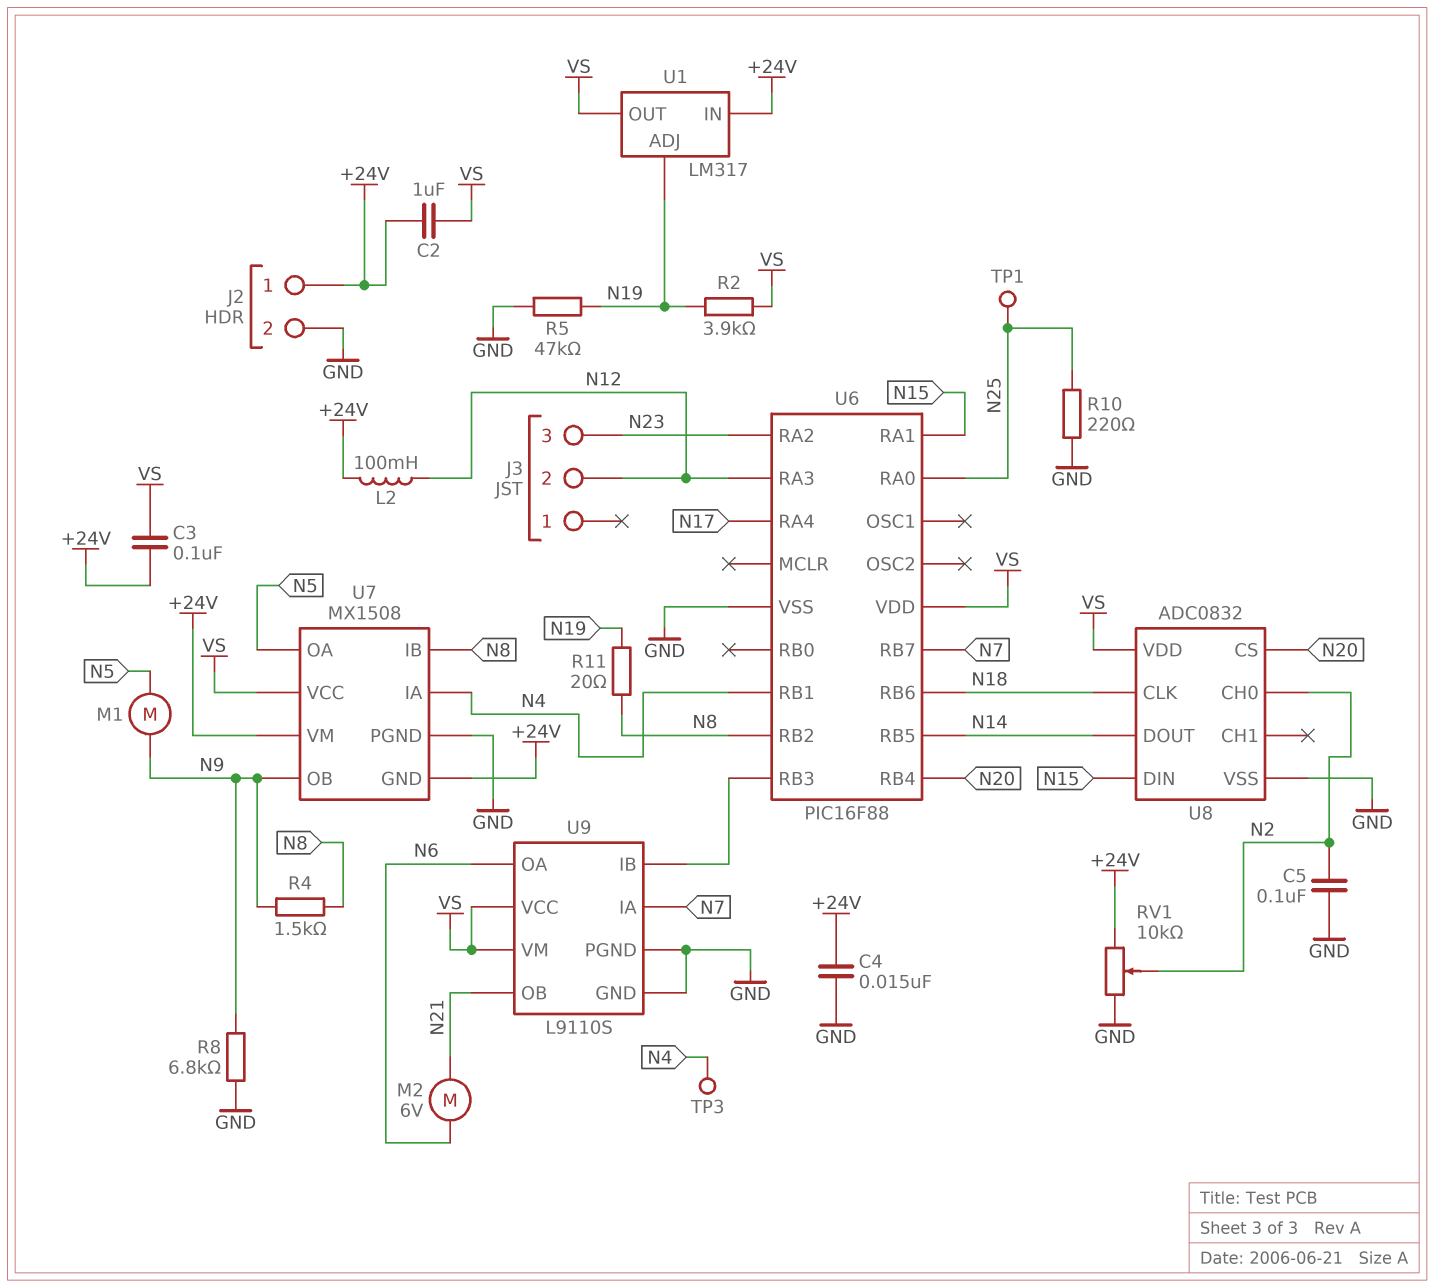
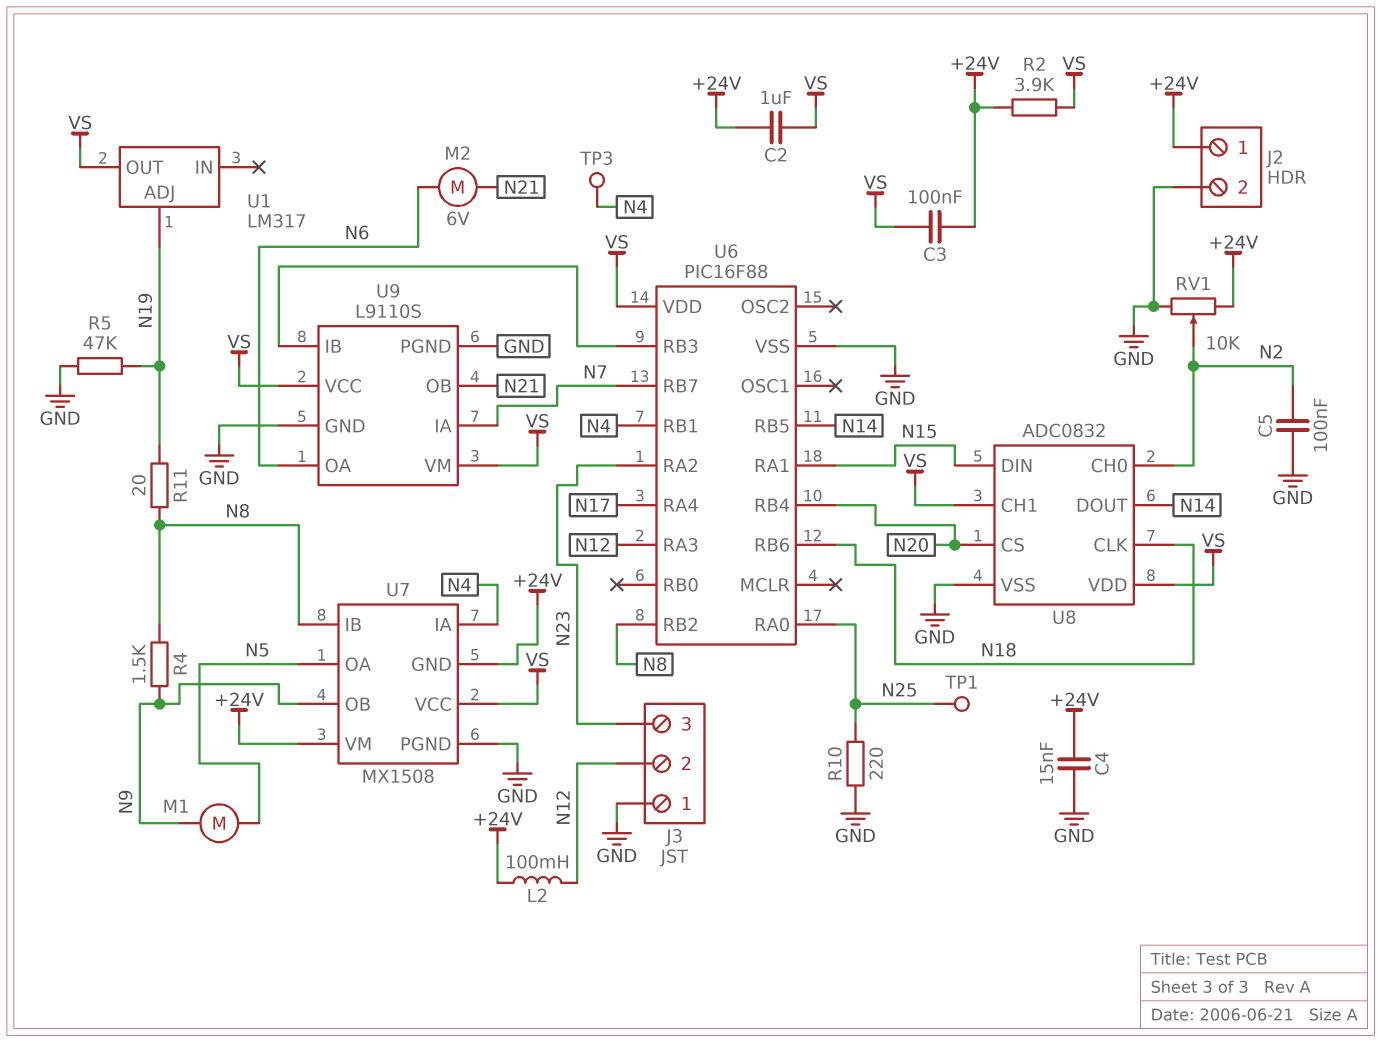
J3 pin 1: none -> GND
R2: 3.9k (N19, VS) -> 3.9k (+24V, VS)
R8: 6.8k (GND, N9) -> none
U1 pin IN: +24V -> none
U8 pin CH1: none -> VS

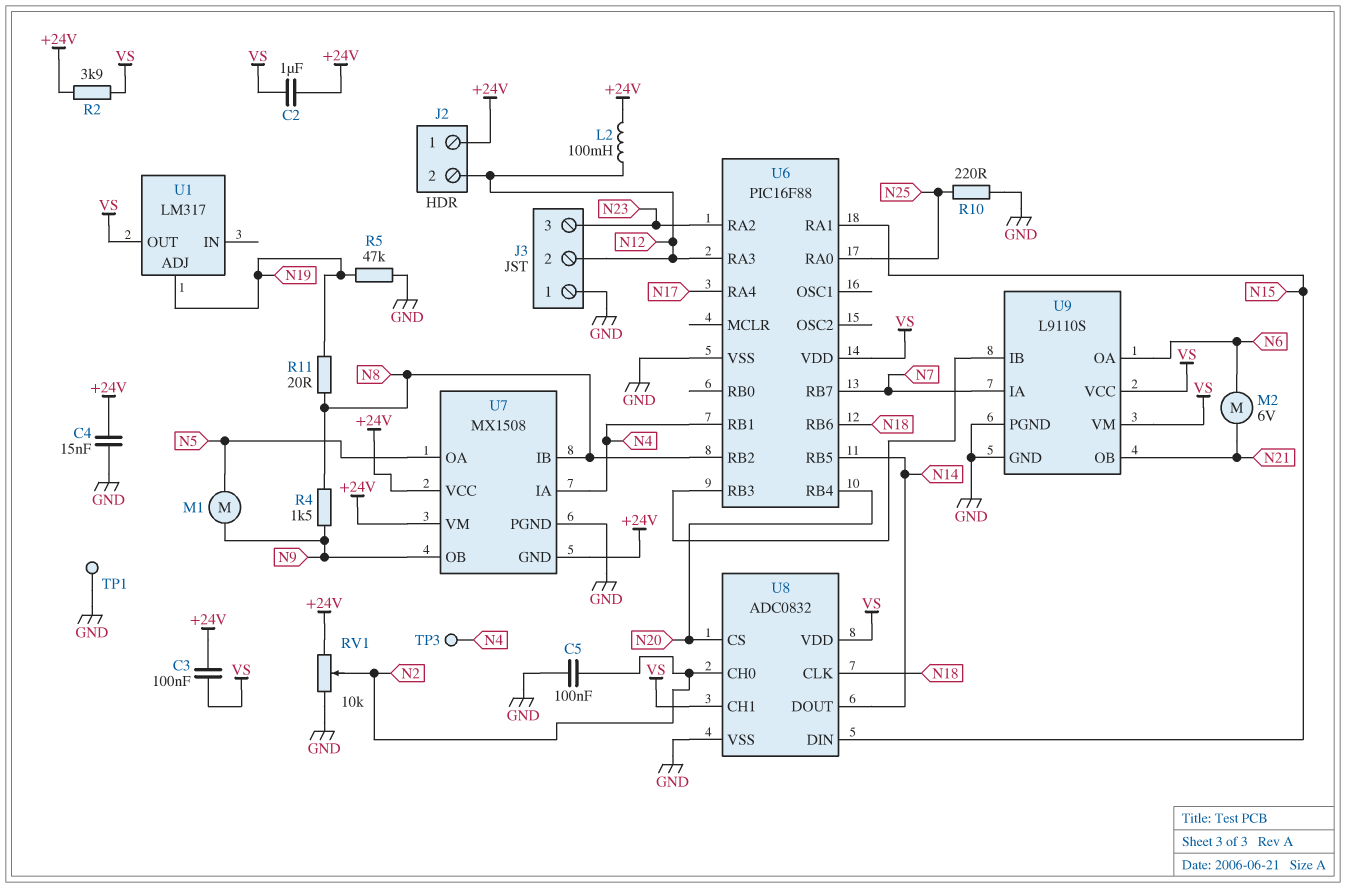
J2 pin 2: GND -> N12
TP1: test point (N25) -> test point (GND)
U7 pin VCC: VS -> +24V

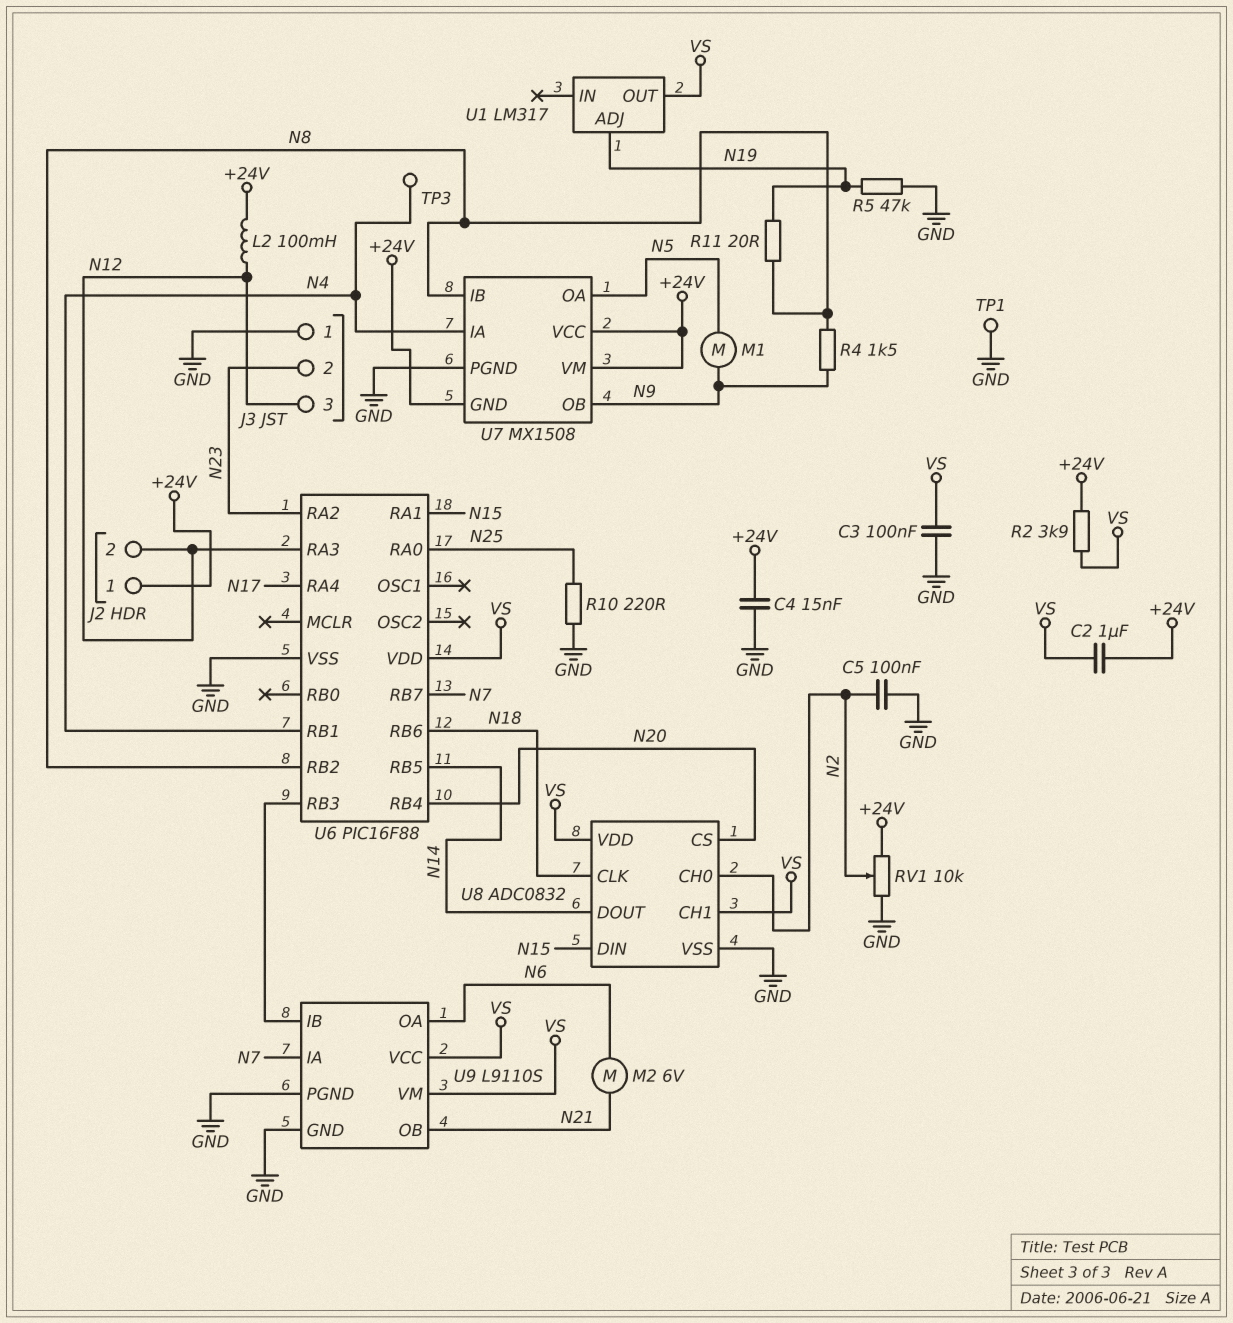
C3: 100nF (+24V, VS) -> 100nF (GND, VS)
J3 pin 2: N12 -> N23
J3 pin 3: N23 -> N12

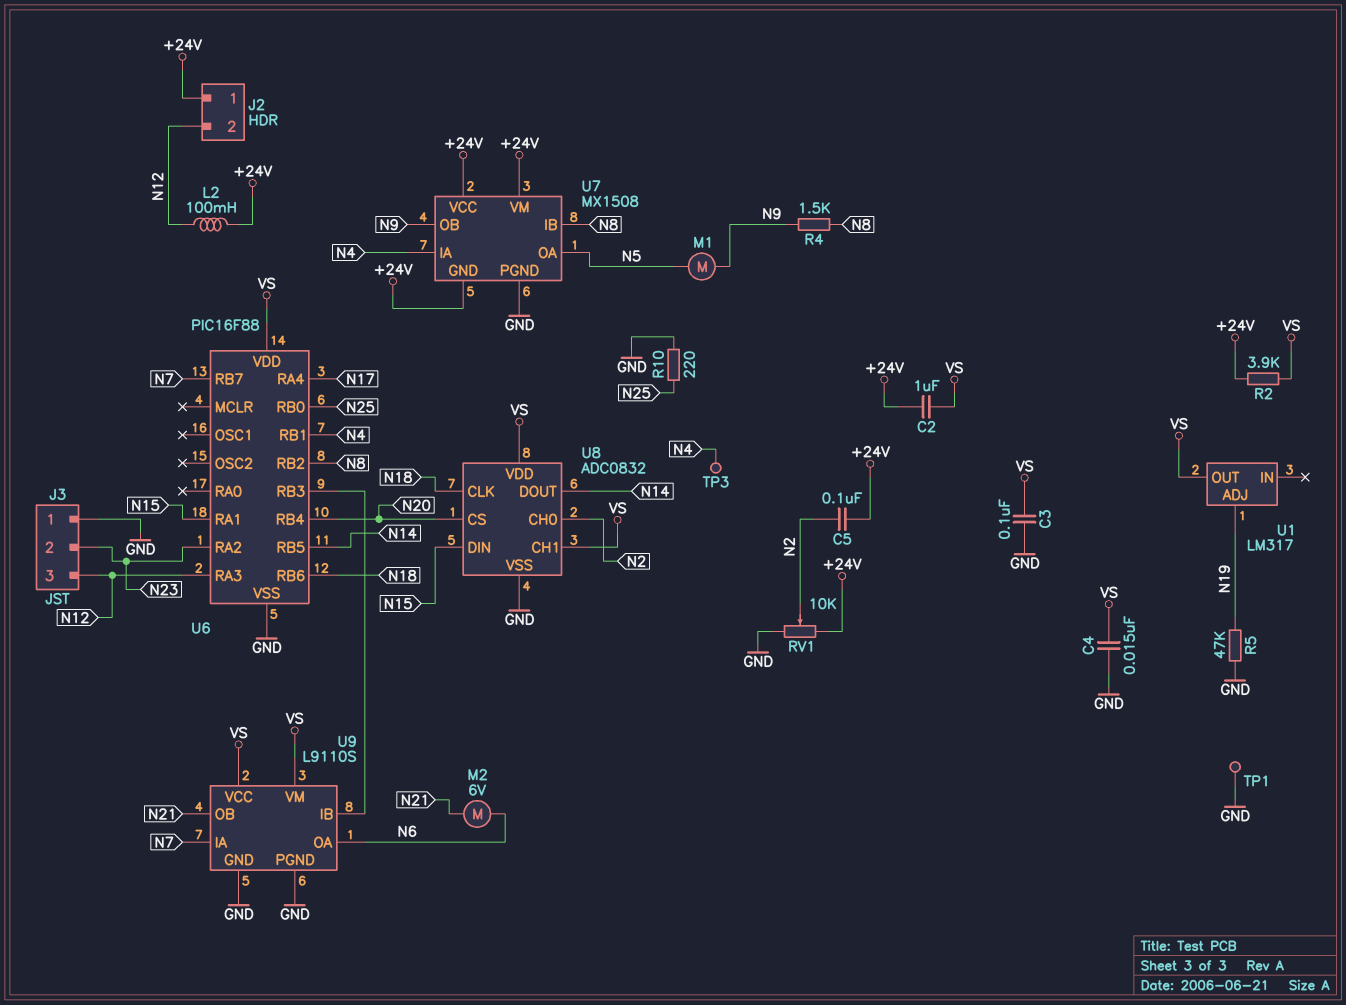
C4: 15nF (+24V, GND) -> 15nF (GND, VS)
C5: 100nF (GND, N2) -> 100nF (+24V, N2)
R11: 20 (N8, N19) -> none
U6 pin RA0: N25 -> none
U6 pin RB0: none -> N25

